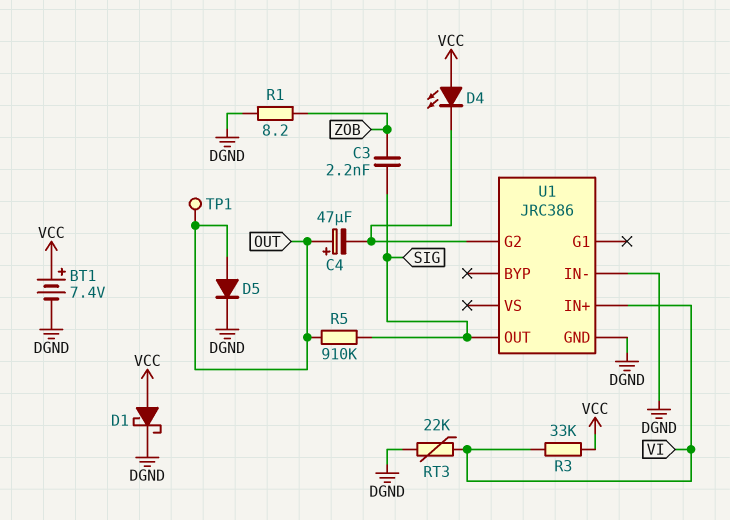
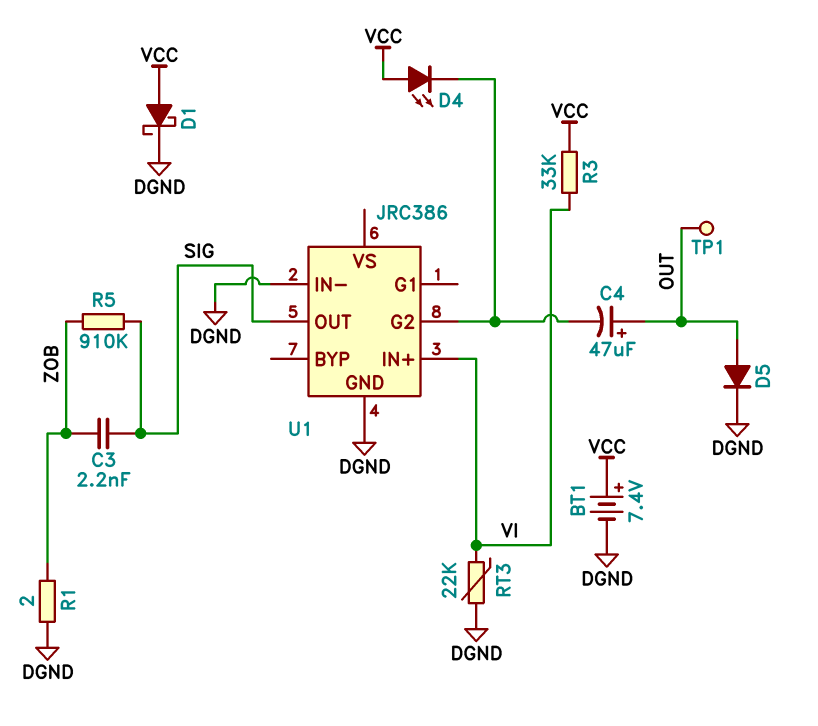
R1: 8.2 (DGND, ZOB) -> 2 (DGND, ZOB)
R5: 910k (OUT, SIG) -> 910k (SIG, ZOB)

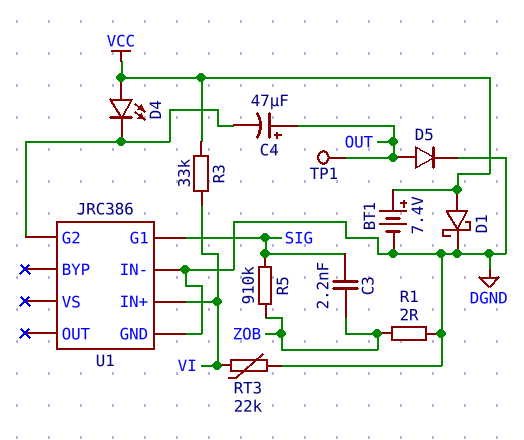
U1 pin G1: none -> SIG
U1 pin OUT: SIG -> none

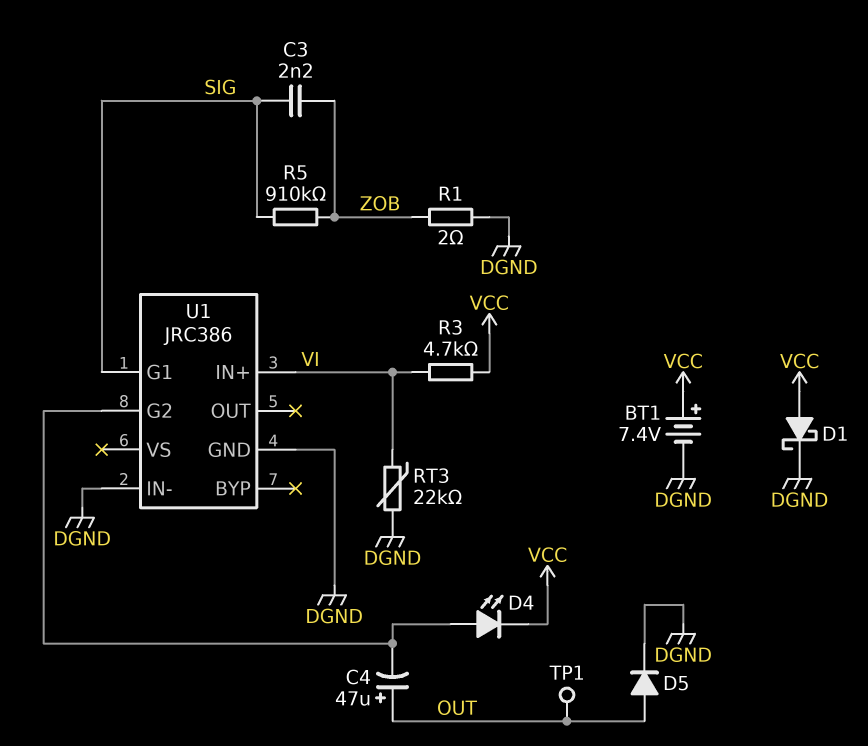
D4: LED (A VCC, K U1/G2) -> LED (A U1/G2, K VCC)
R3: 33k (VCC, VI) -> 4.7k (VCC, VI)

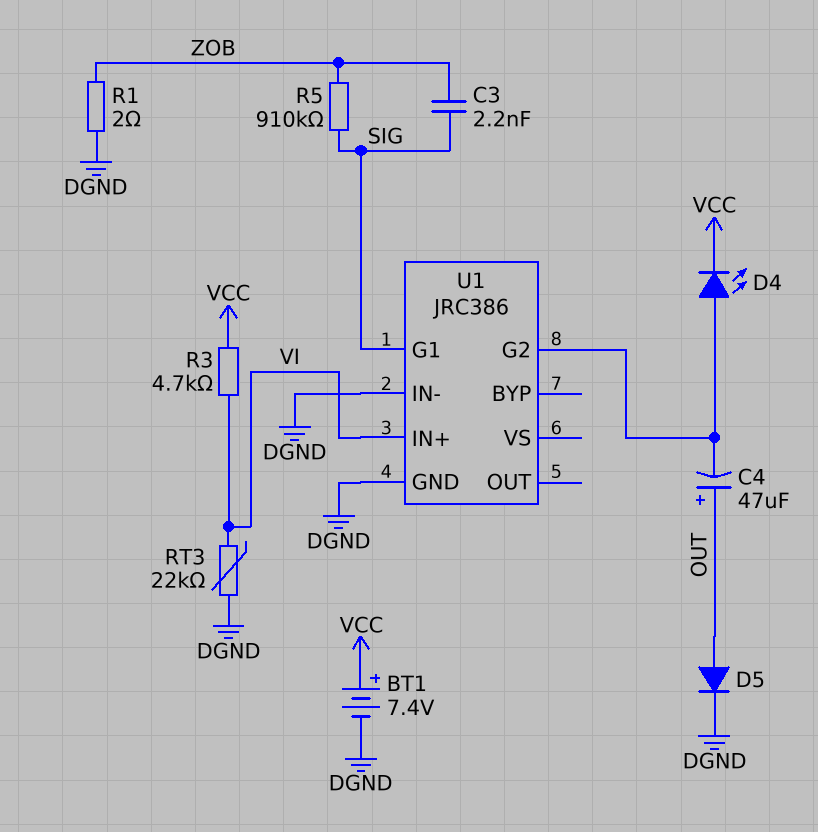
D1: schottky (A VCC, K DGND) -> none
TP1: test point (OUT) -> none

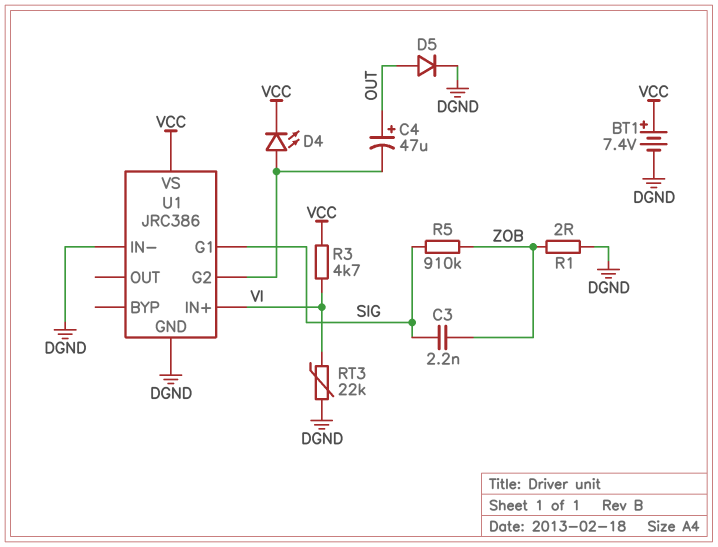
U1 pin VS: none -> VCC

